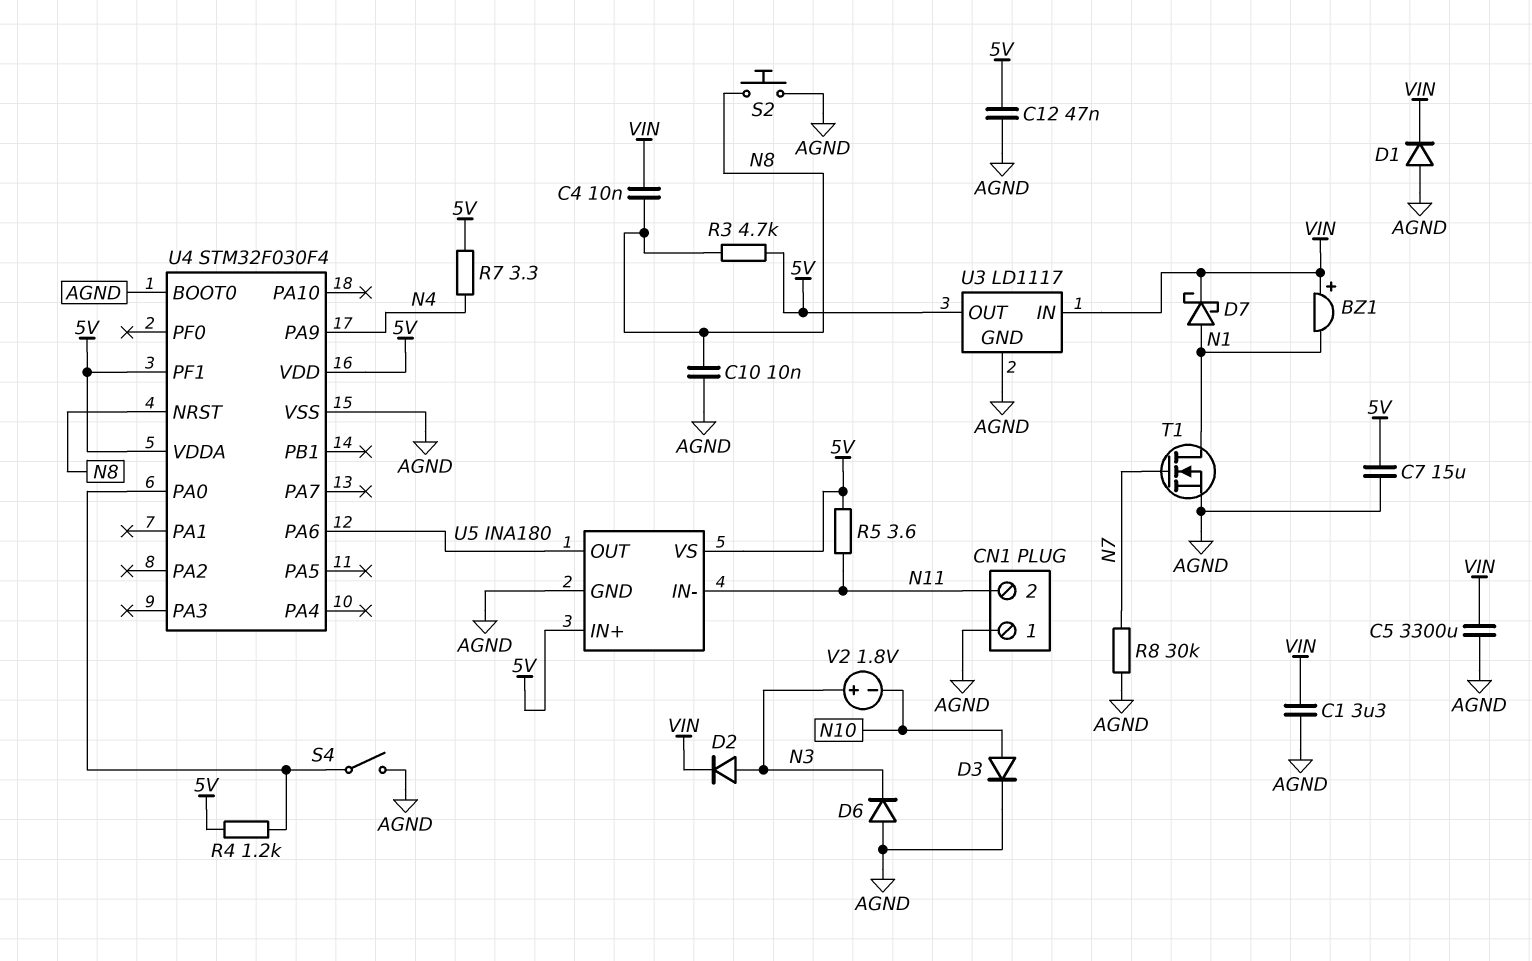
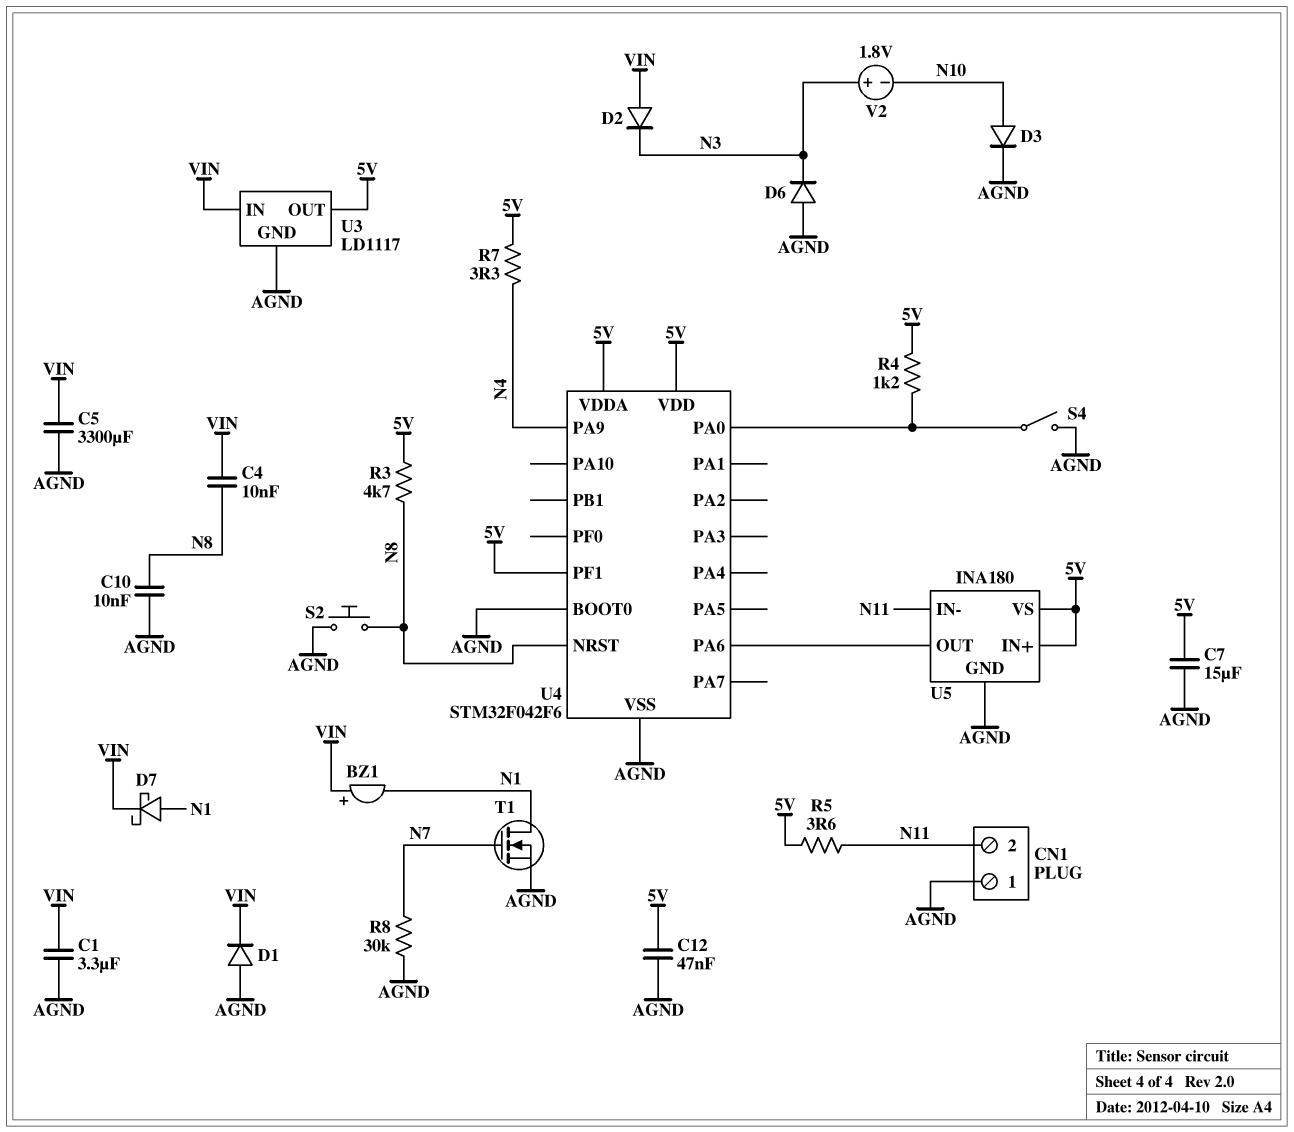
D2: diode (A N3, K VIN) -> diode (A VIN, K N3)
U4: STM32F030F4 -> STM32F042F6

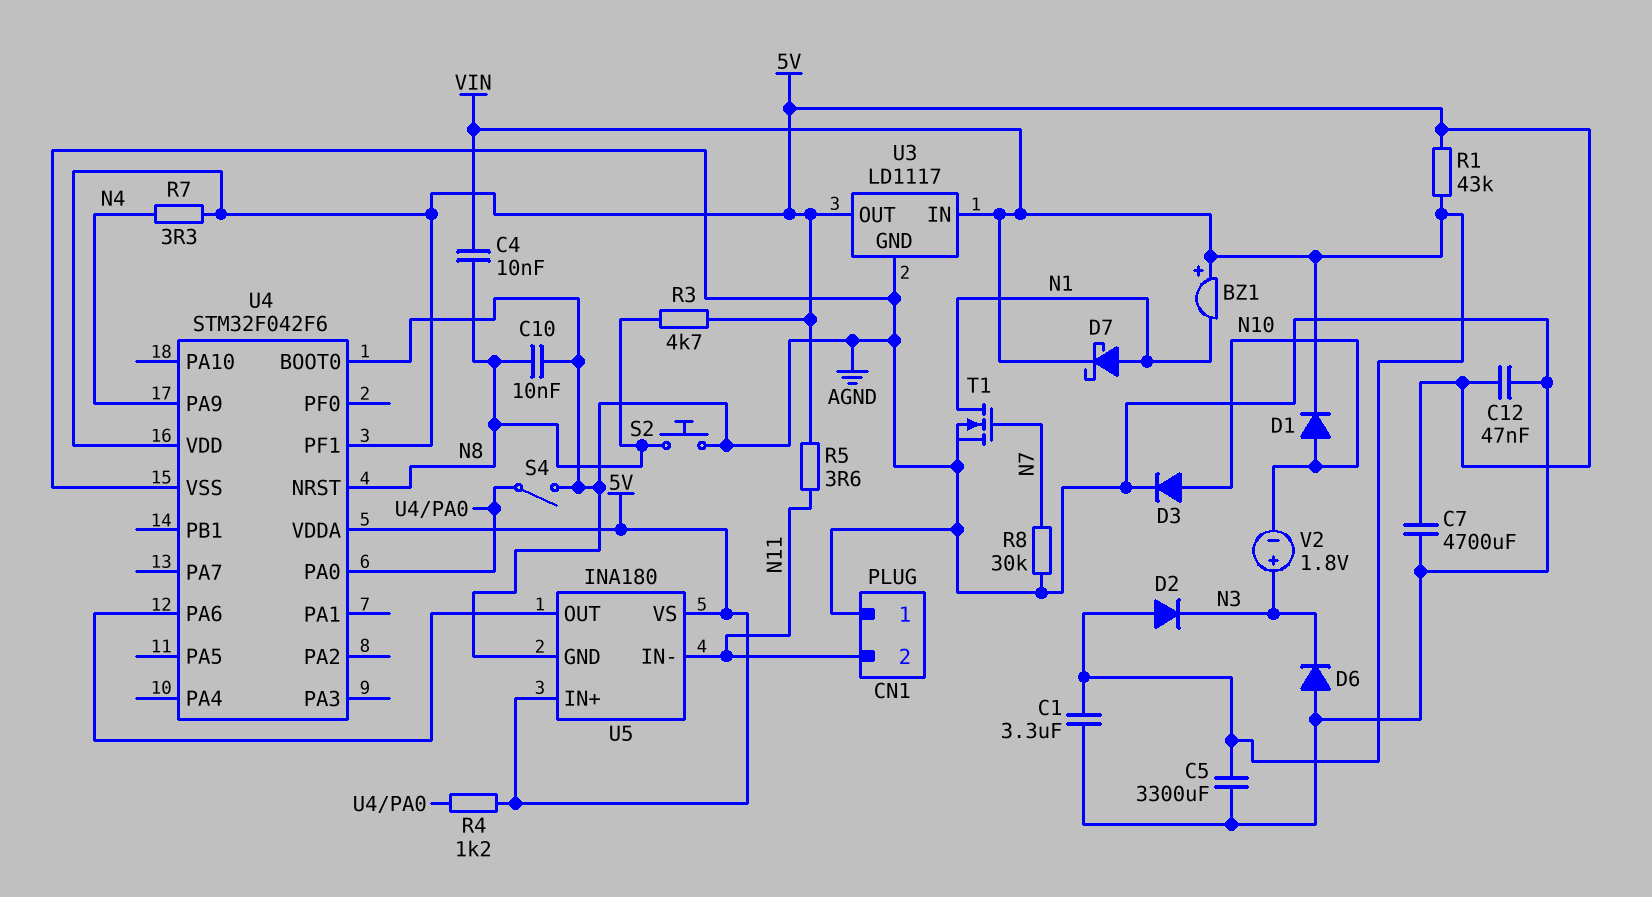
C7: 15uF (5V, AGND) -> 4700uF (5V, AGND)
D1: diode (A AGND, K VIN) -> diode (A N10, K VIN)
R1: none -> 43k (5V, VIN)

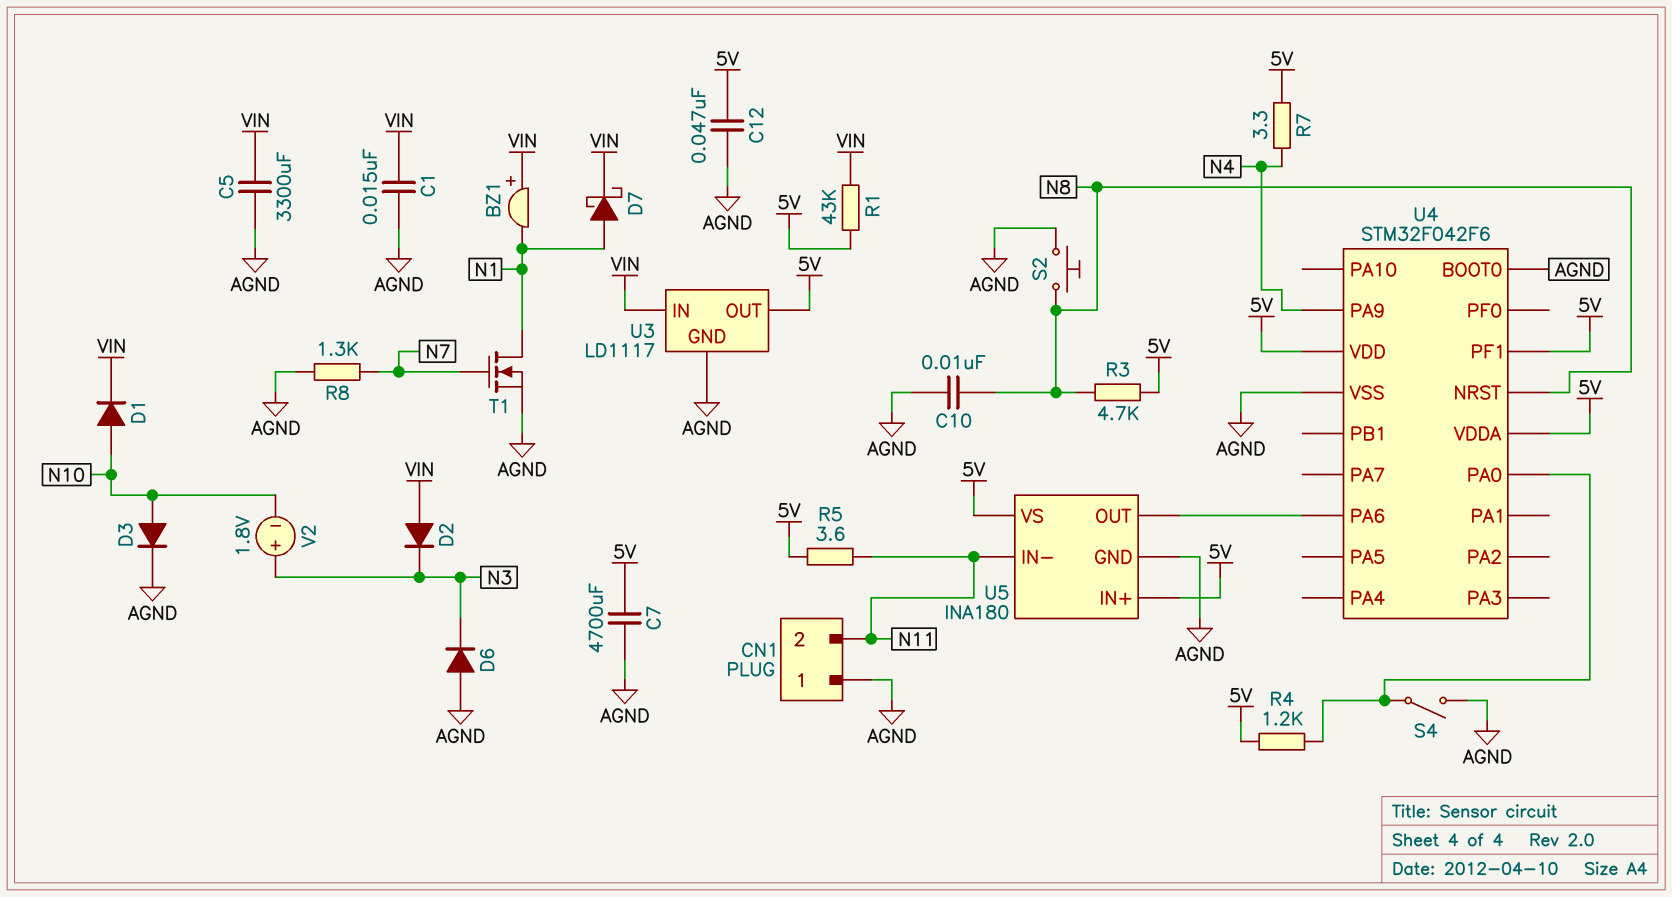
C1: 3.3uF (AGND, VIN) -> 15nF (AGND, VIN)
C4: 10nF (N8, VIN) -> none
R8: 30k (AGND, N7) -> 1.3k (AGND, N7)

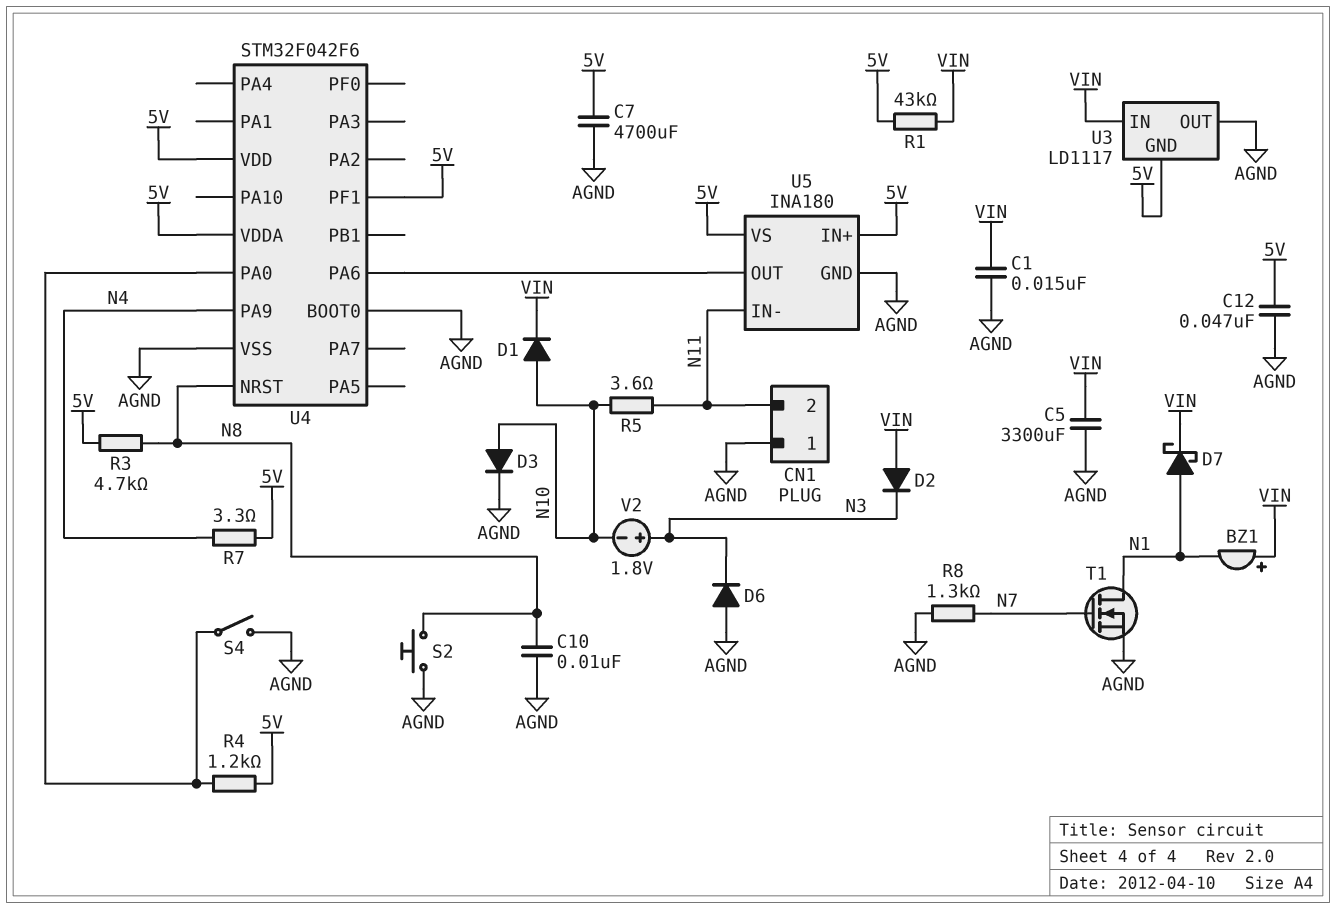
R5: 3.6 (5V, N11) -> 3.6 (N10, N11)
U3 pin GND: AGND -> 5V
U3 pin OUT: 5V -> AGND

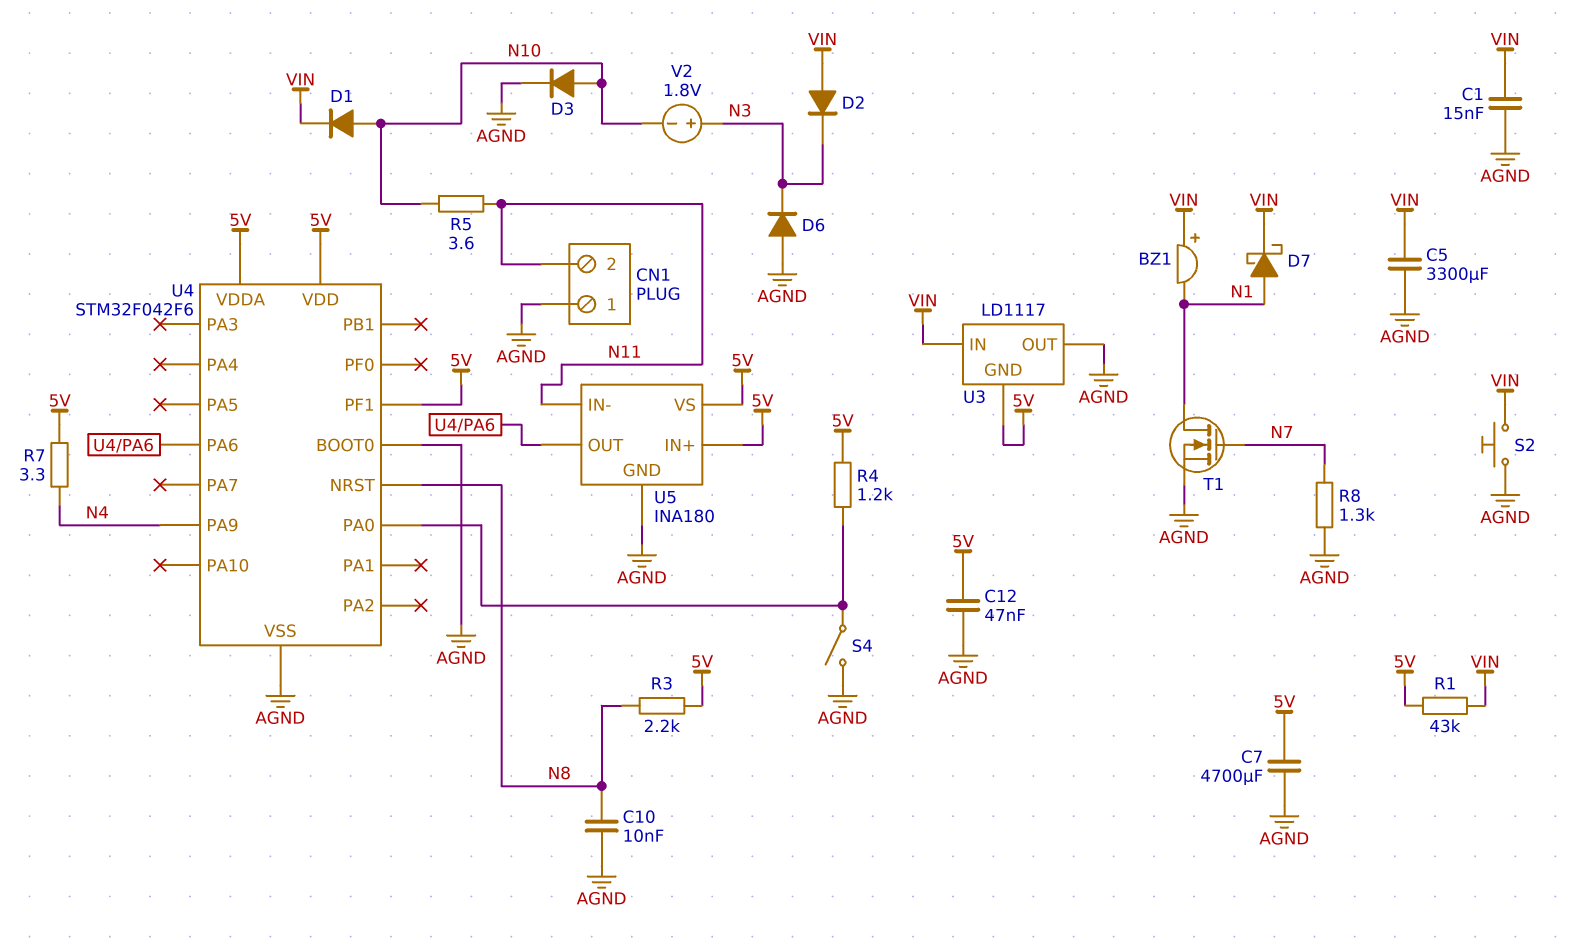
R3: 4.7k (5V, N8) -> 2.2k (5V, N8)
S2: button (AGND, N8) -> button (AGND, VIN)

